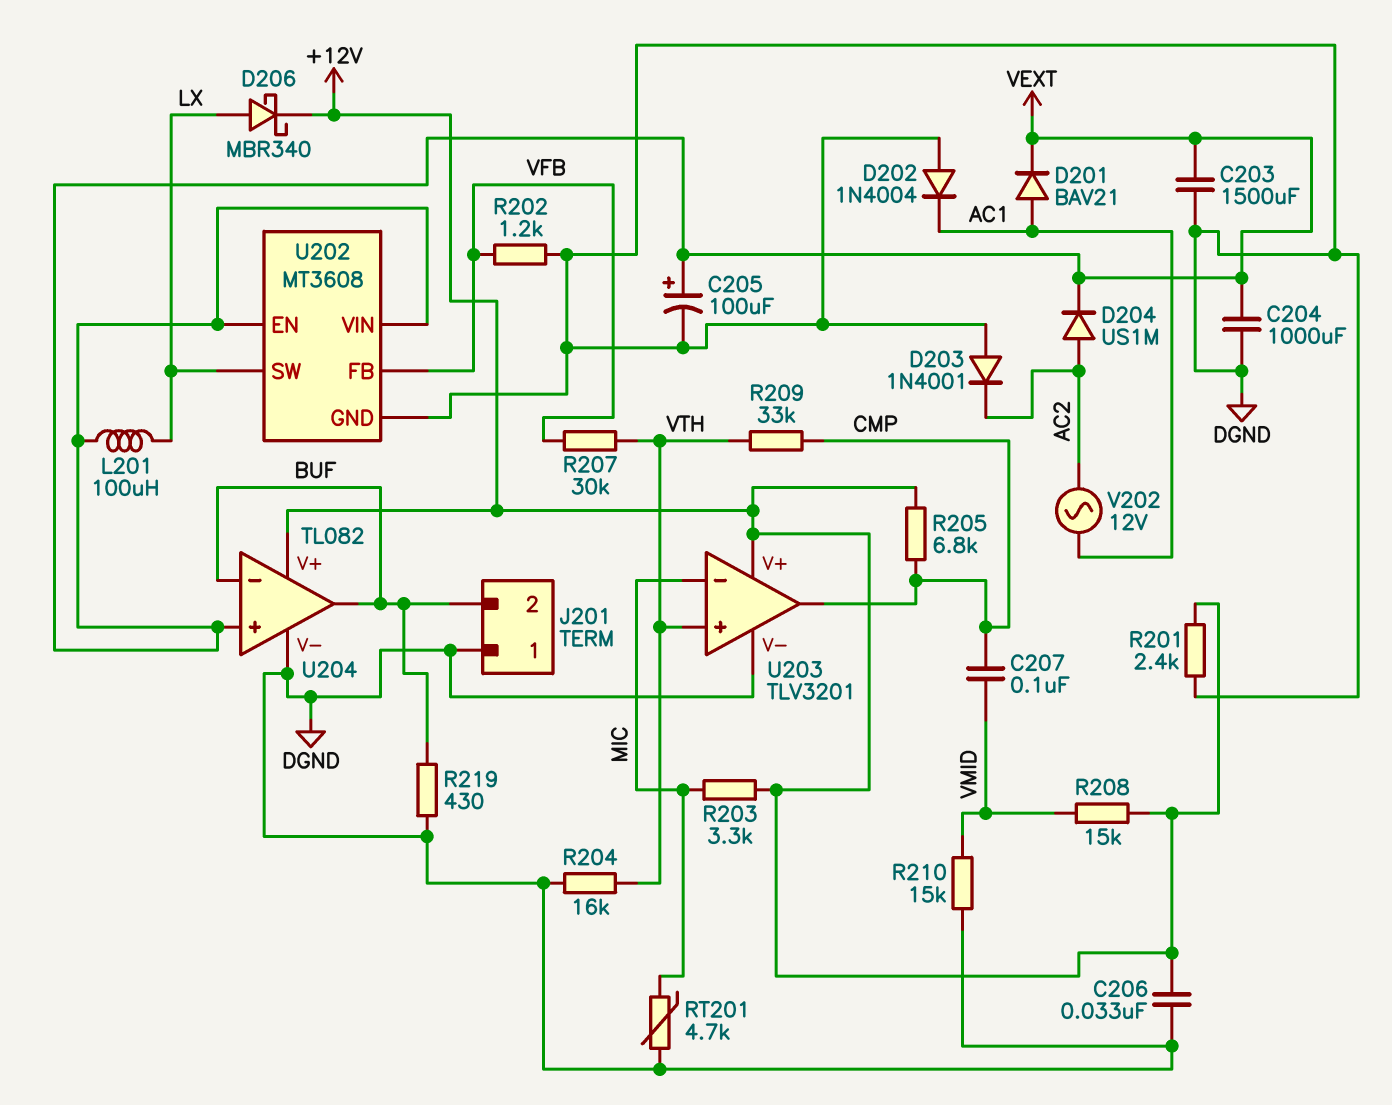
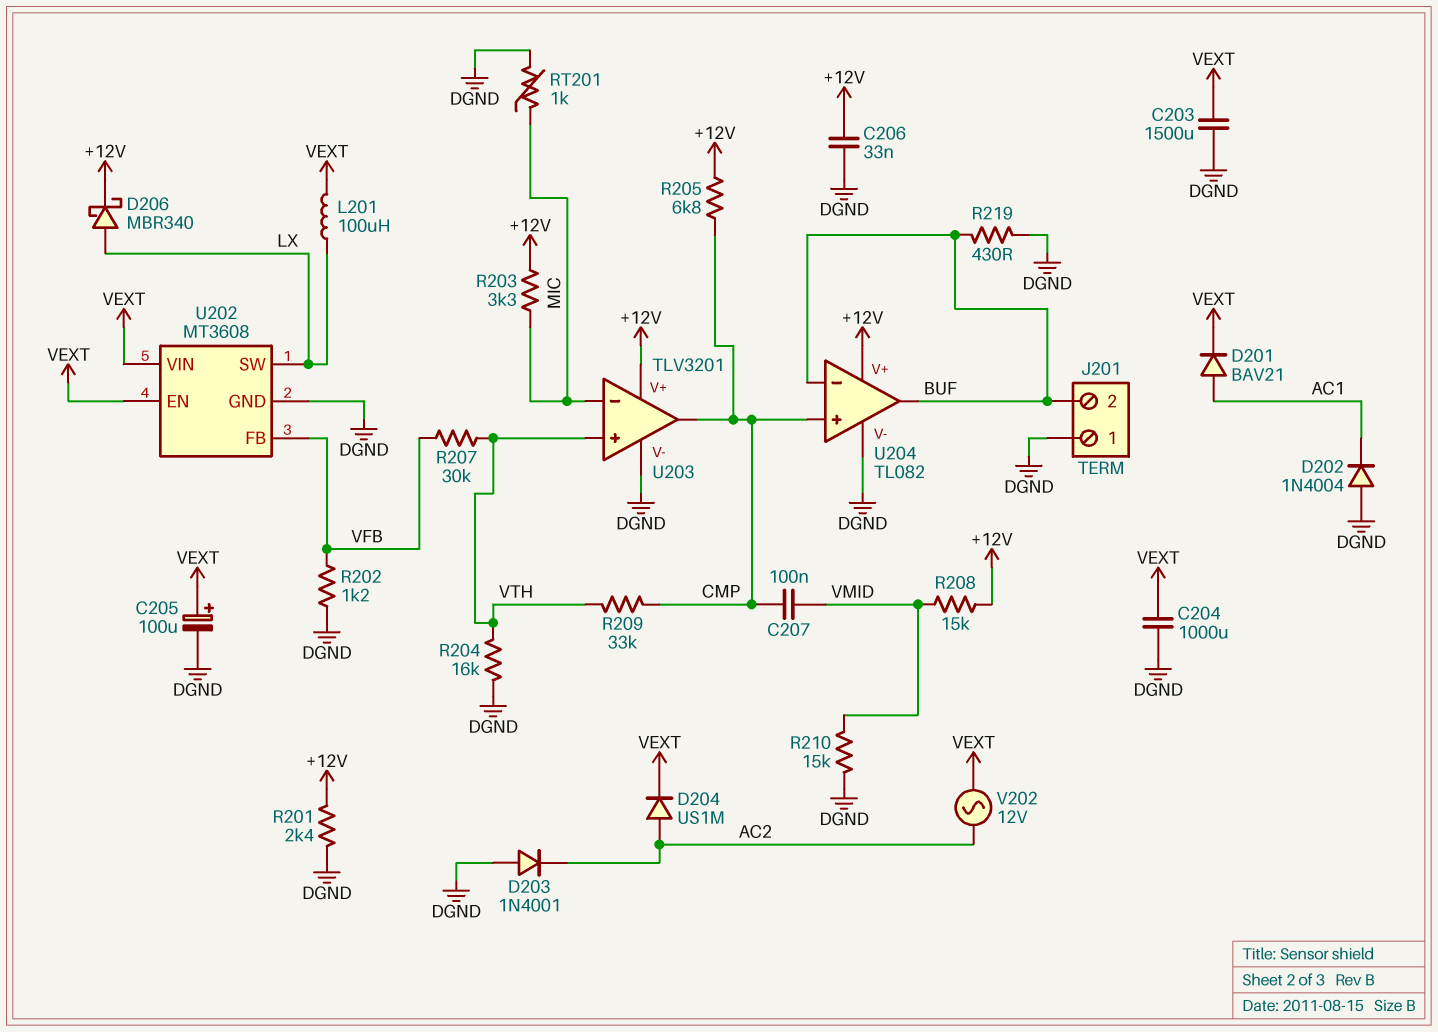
RT201: 4.7k (DGND, MIC) -> 1k (DGND, MIC)
U204 pin in+: VEXT -> CMP
V202: AC 12V (AC1, AC2) -> AC 12V (AC2, VEXT)

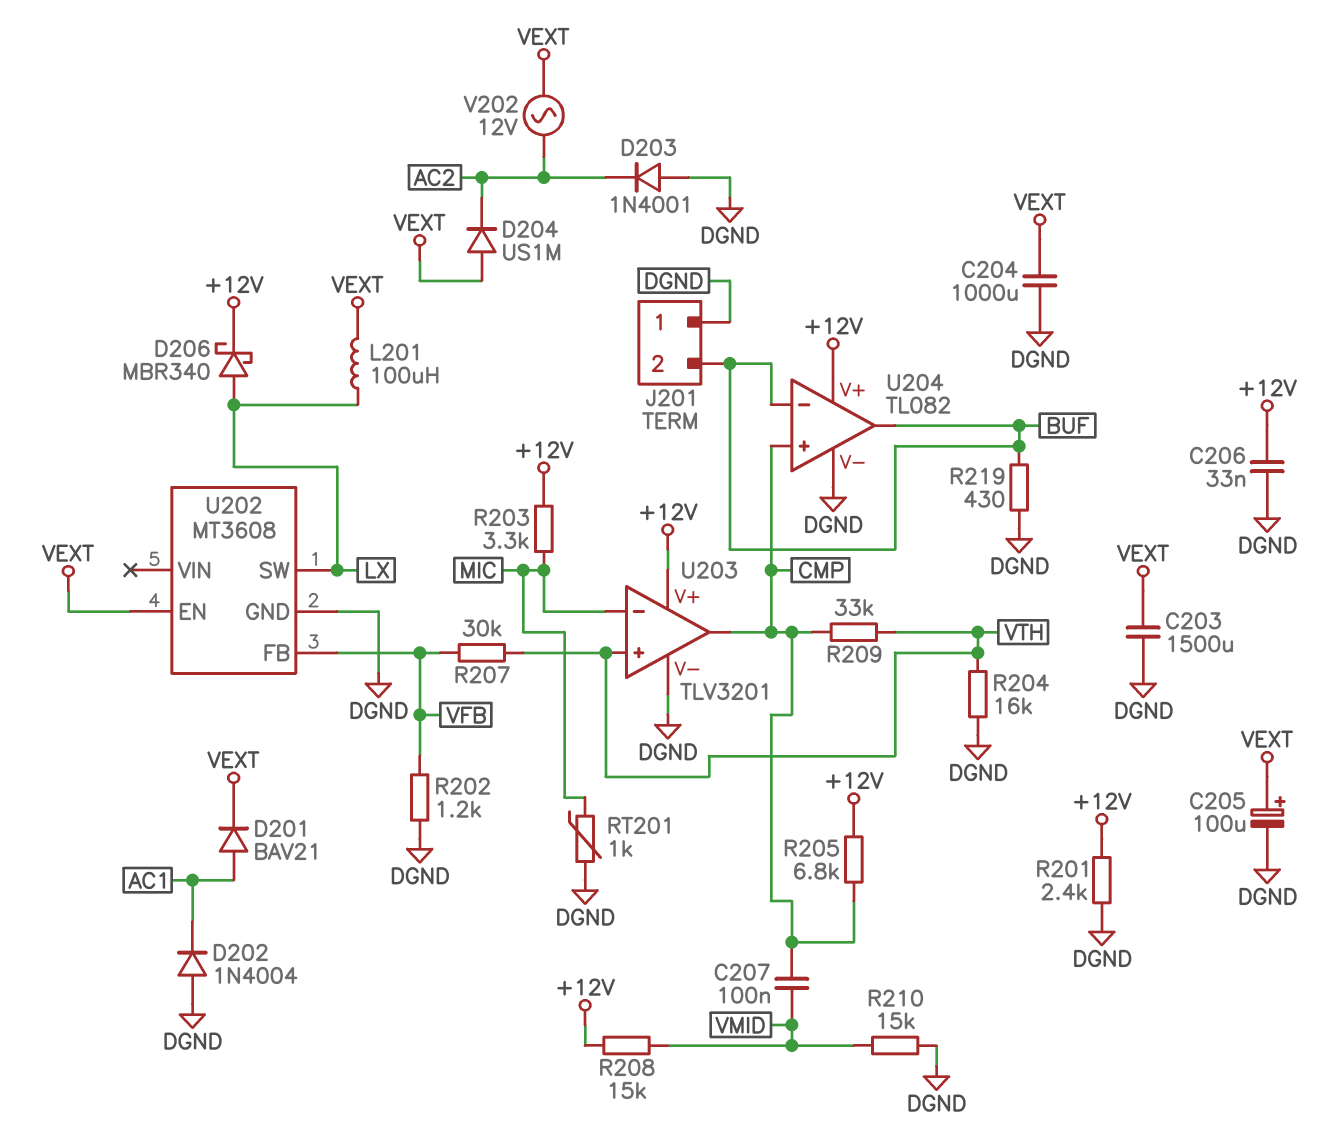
D204: diode US1M (A AC2, K VEXT) -> diode US1M (A VEXT, K AC2)
U202 pin VIN: VEXT -> none

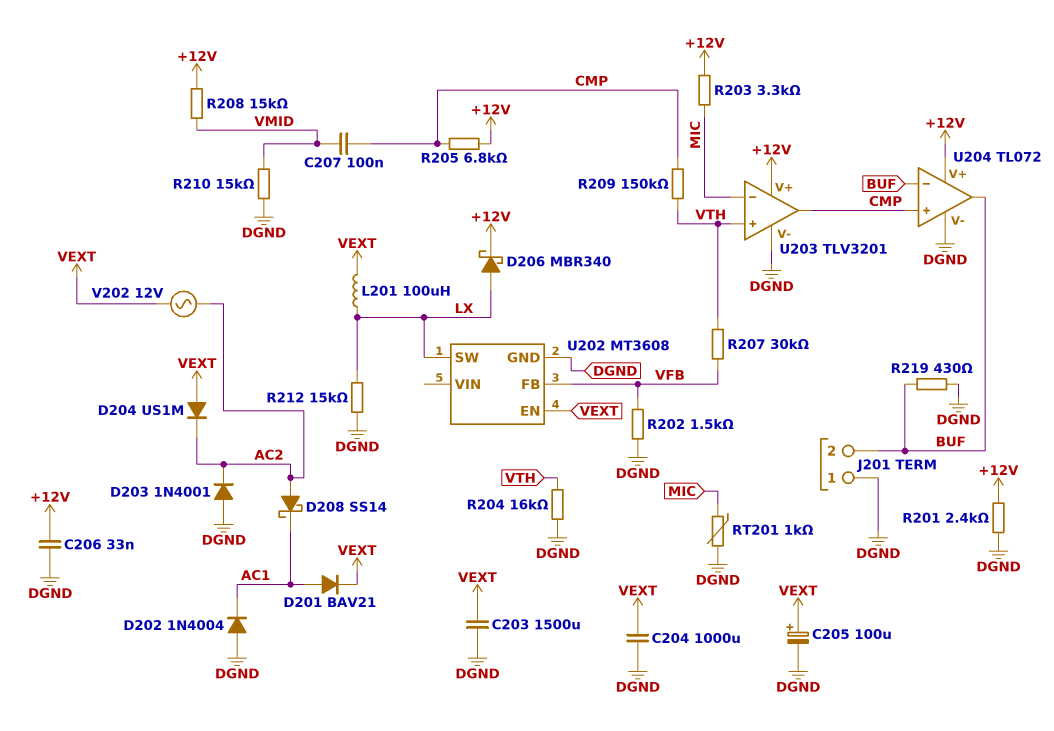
D208: none -> schottky SS14 (A AC2, K AC1)
R202: 1.2k (DGND, VFB) -> 1.5k (DGND, VFB)
R209: 33k (CMP, VTH) -> 150k (CMP, VTH)
R212: none -> 15k (DGND, LX)
U204: TL082 -> TL072

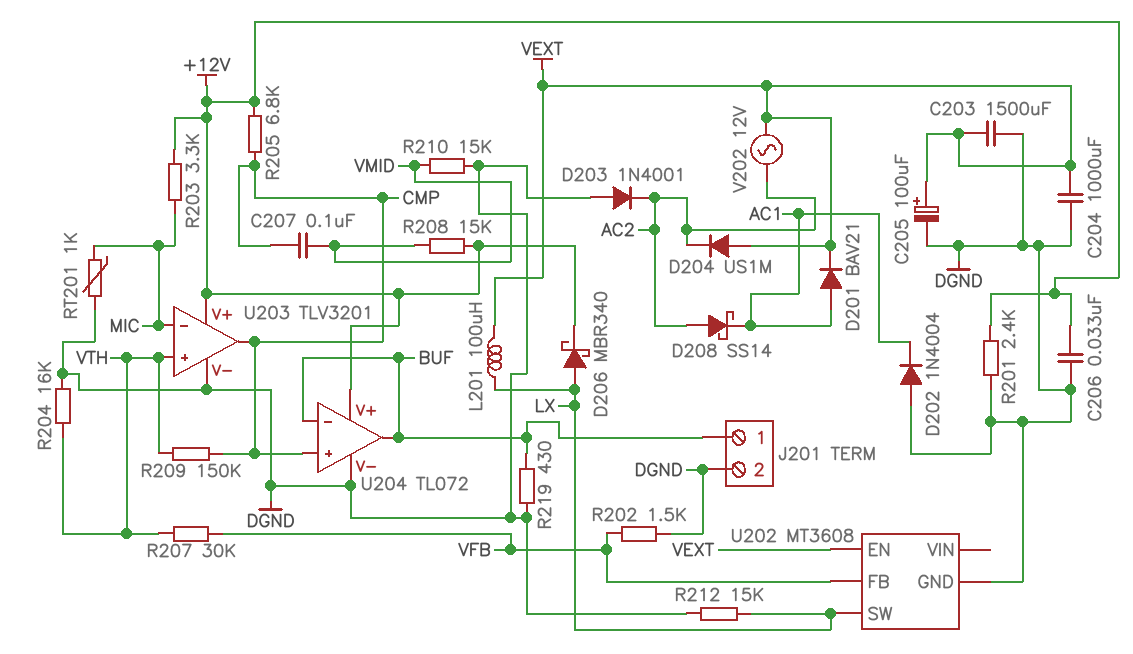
J201 pin 1: DGND -> BUF
J201 pin 2: BUF -> DGND

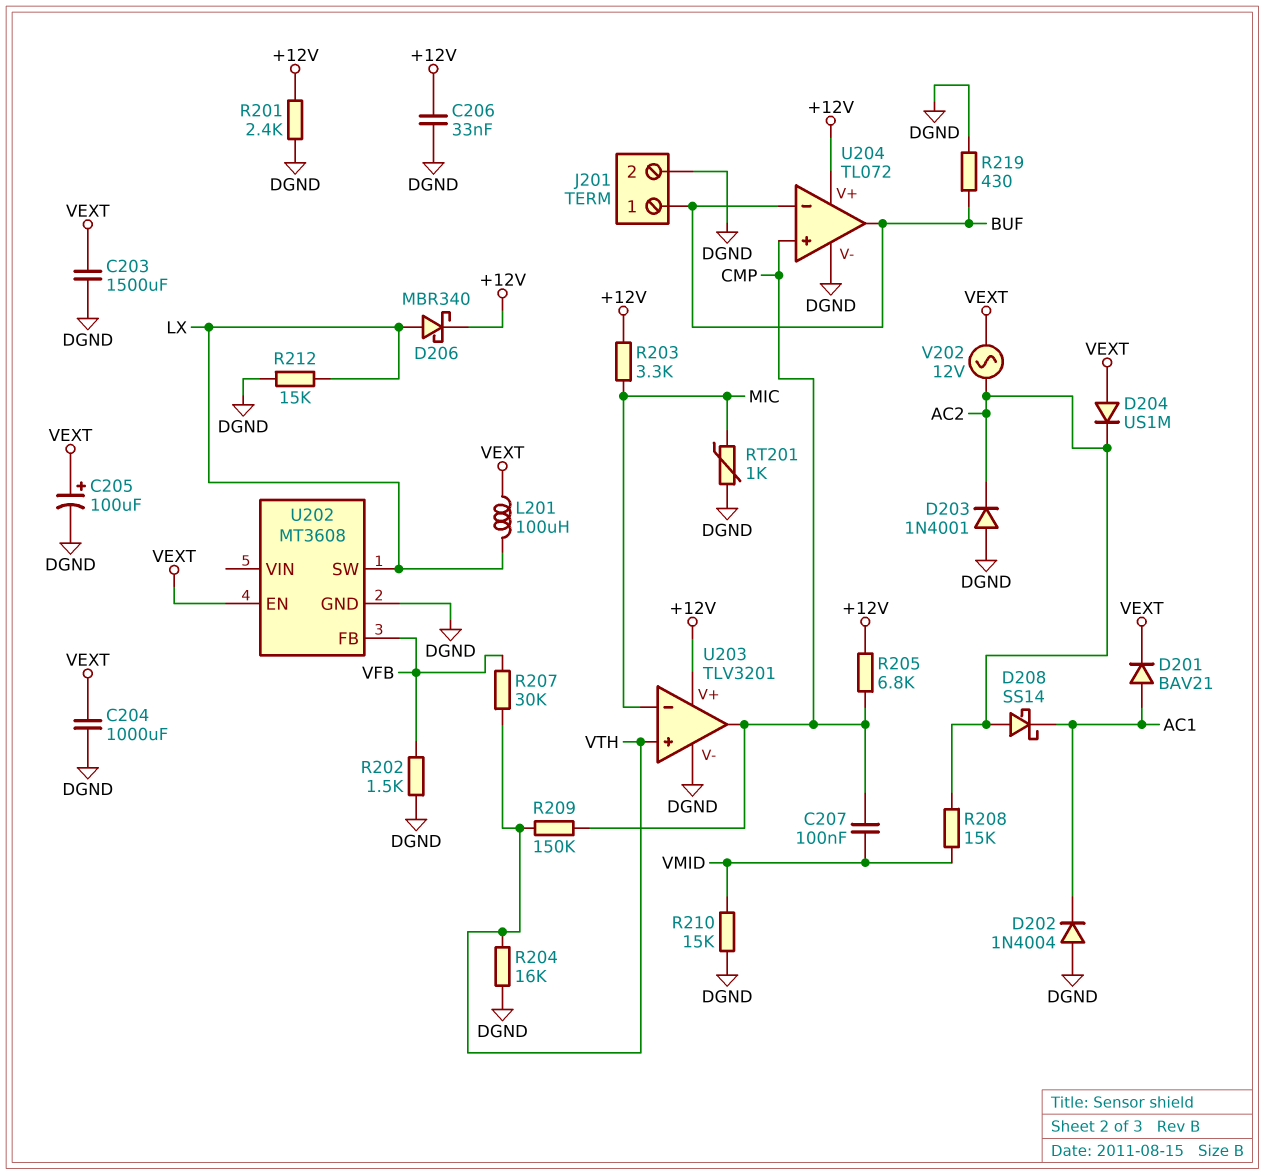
R208: 15k (+12V, VMID) -> 15k (AC2, VMID)

